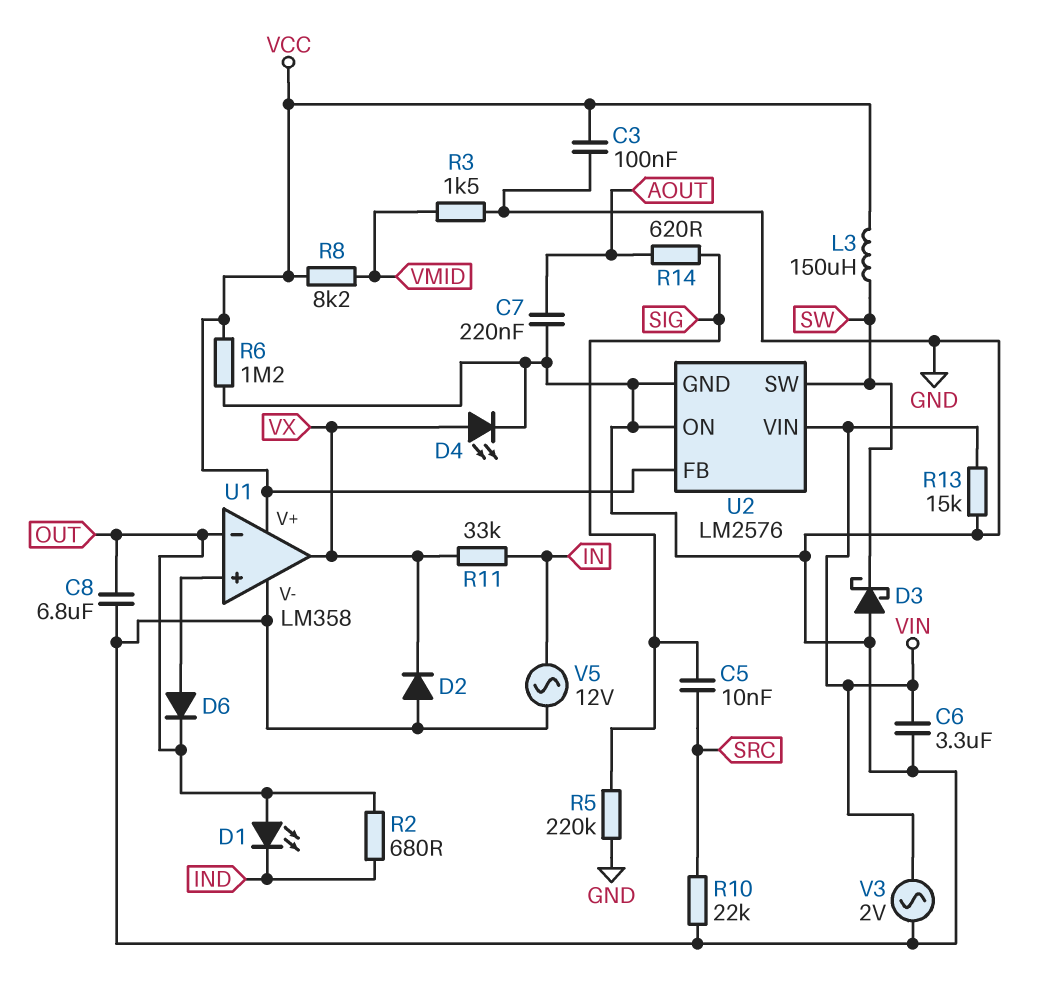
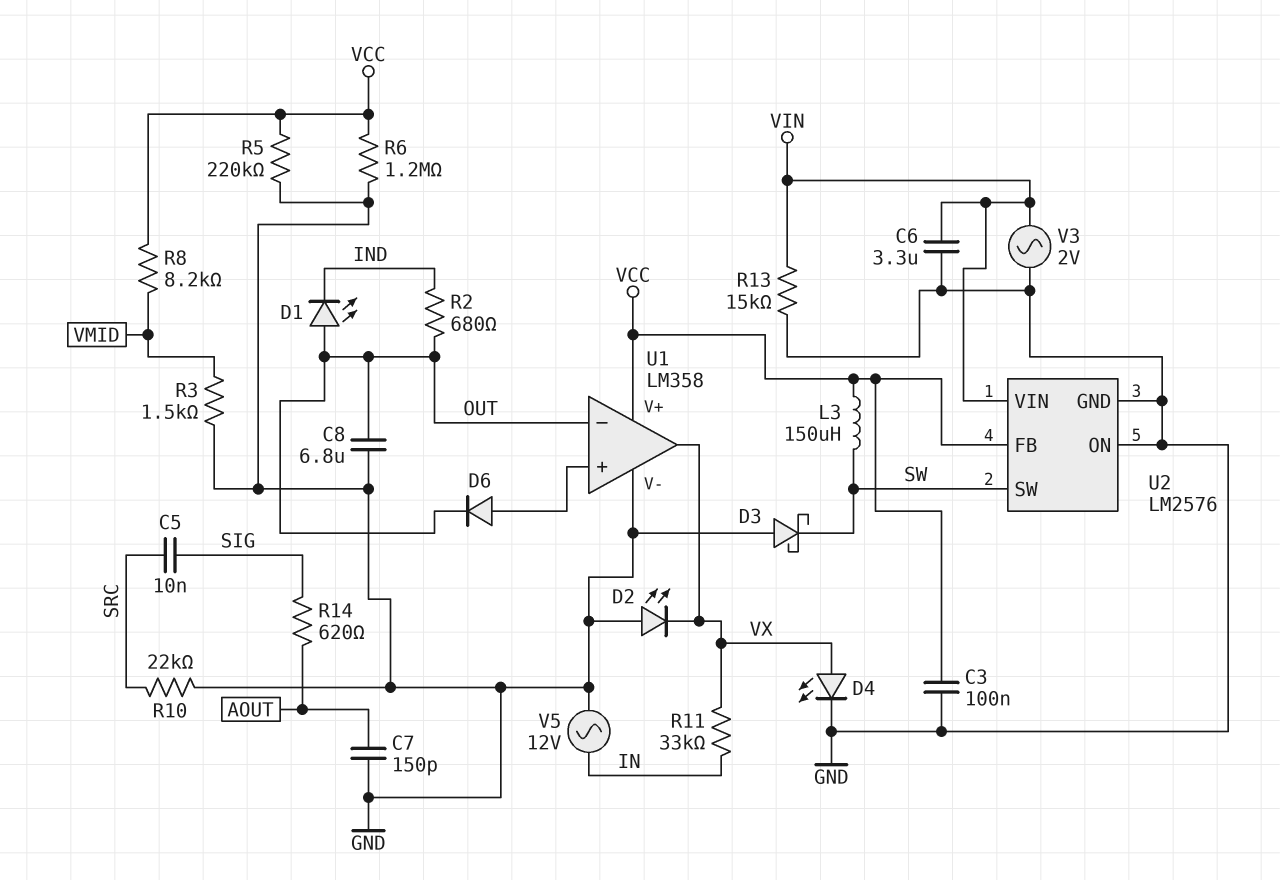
C7: 220nF (AOUT, GND) -> 150pF (AOUT, GND)
D2: diode (A GND, K VX) -> LED (A GND, K VX)
R5: 220k (GND, SIG) -> 220k (GND, VCC)

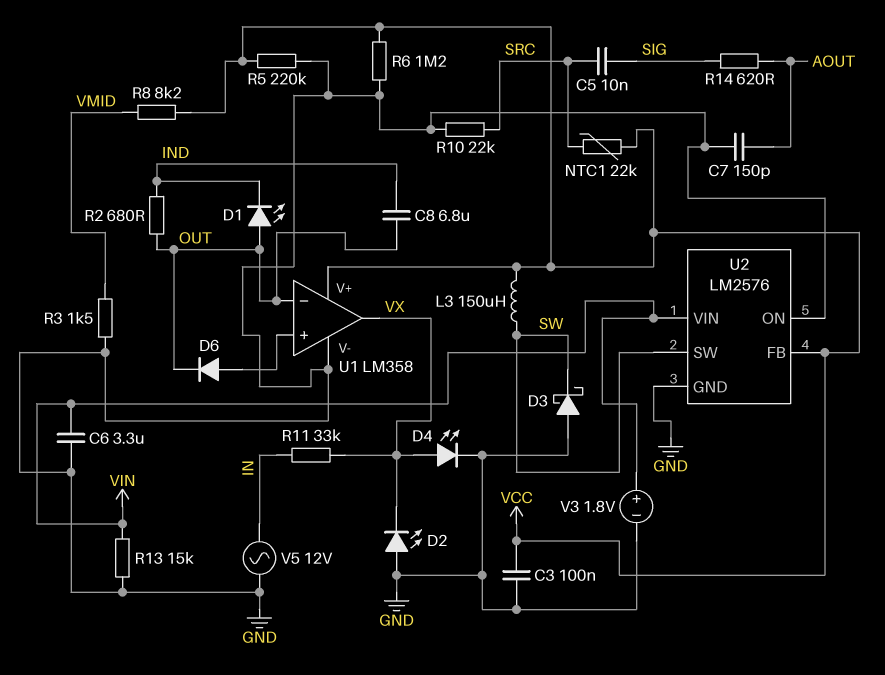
C8: 6.8uF (GND, OUT) -> 6.8uF (IND, OUT)
NTC1: none -> 22k (SRC, VCC)
V3: AC 2V (GND, VIN) -> 1.8V (plus VIN, minus GND)

